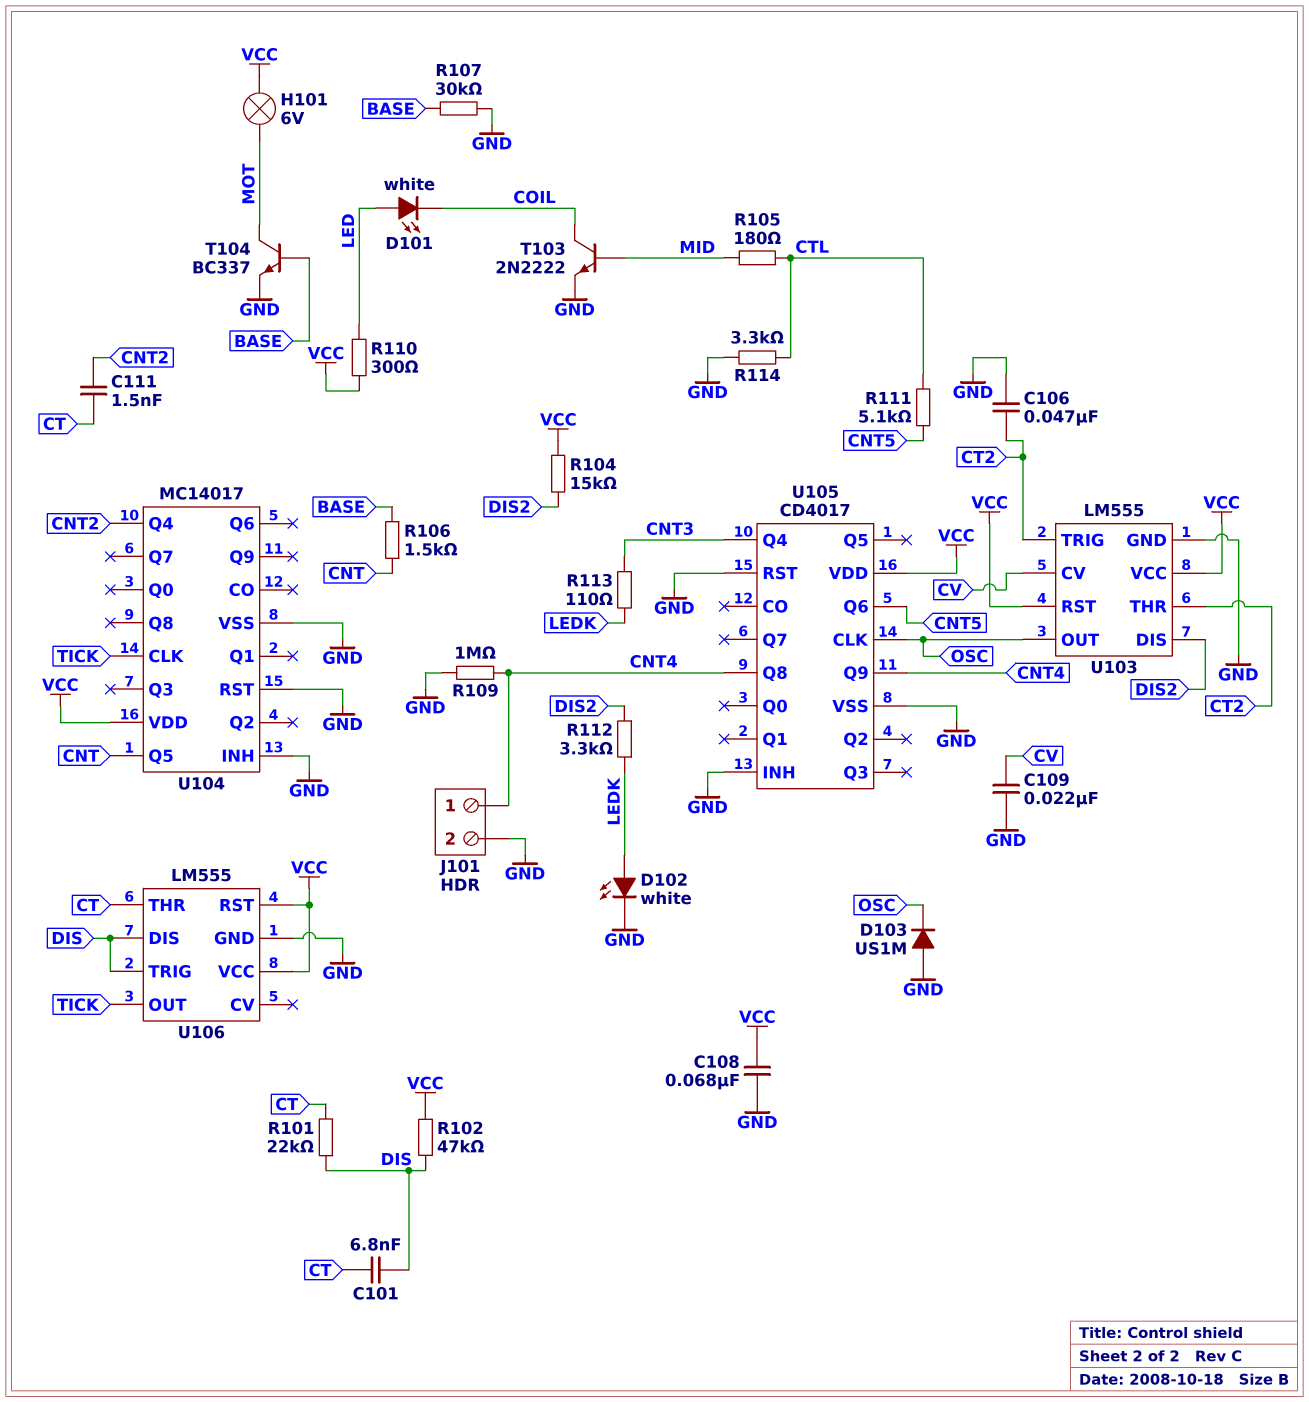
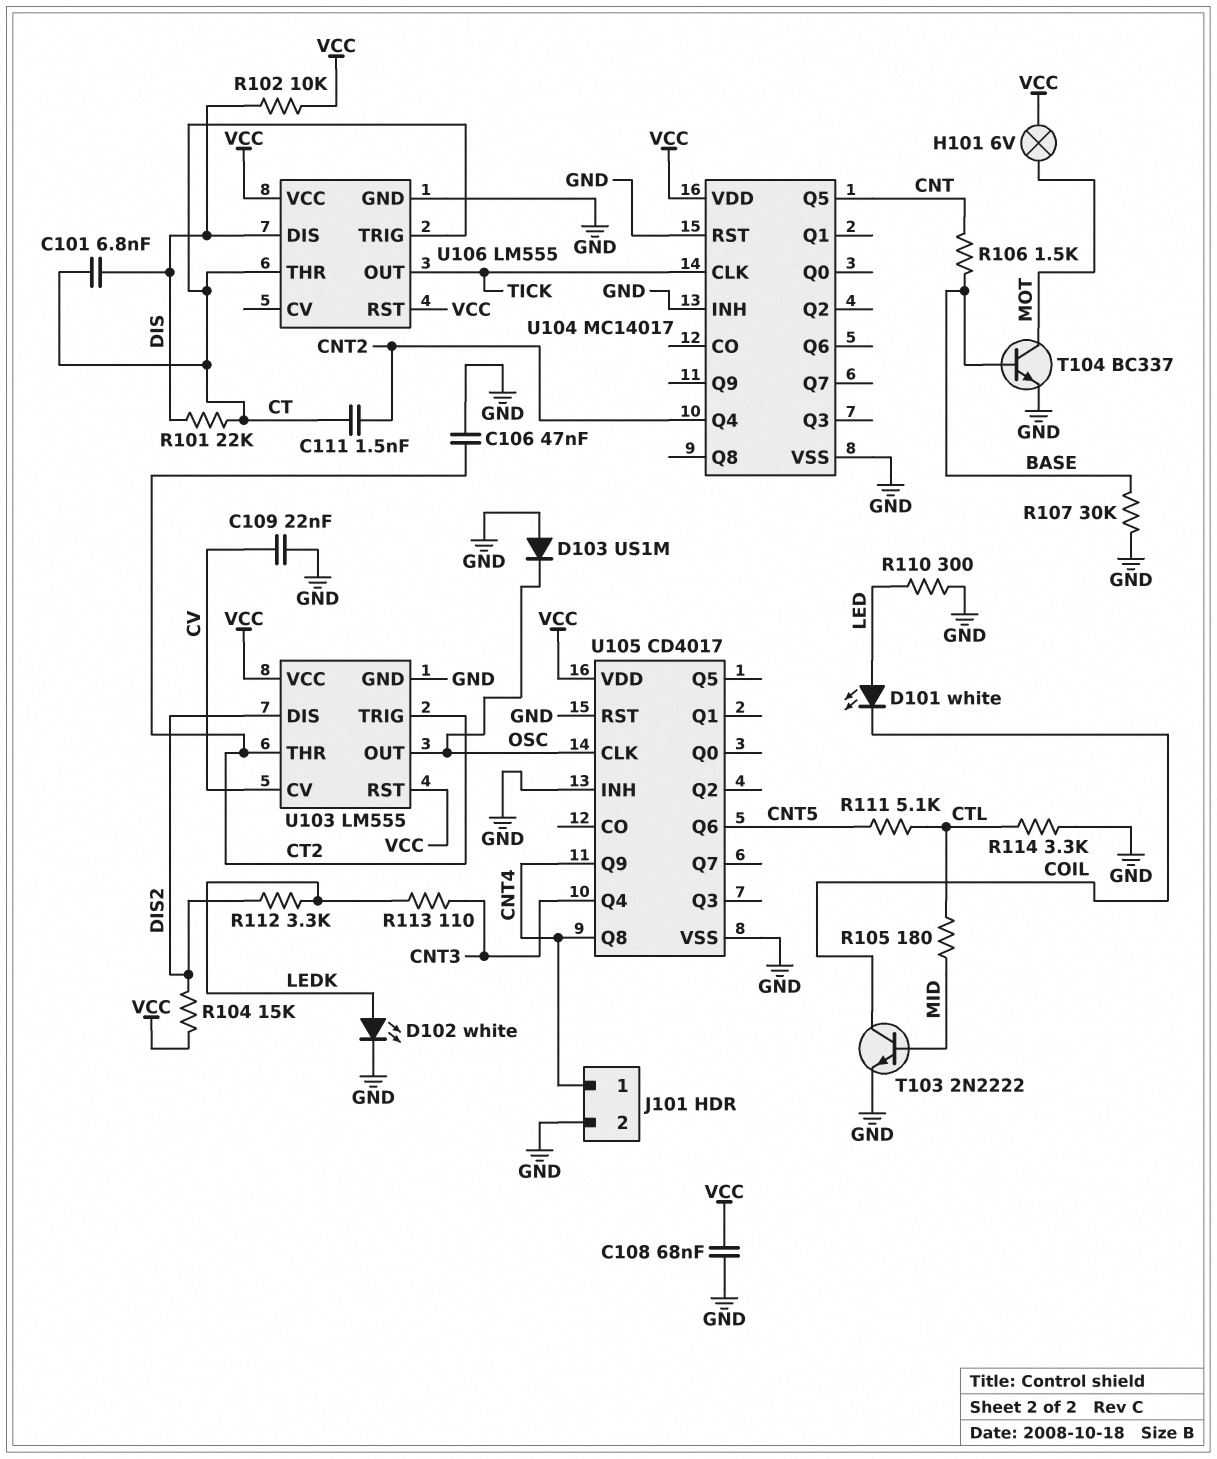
R102: 47k (DIS, VCC) -> 10k (DIS, VCC)
R109: 1M (CNT4, GND) -> none
R110: 300 (LED, VCC) -> 300 (GND, LED)
U106 pin TRIG: DIS -> CT

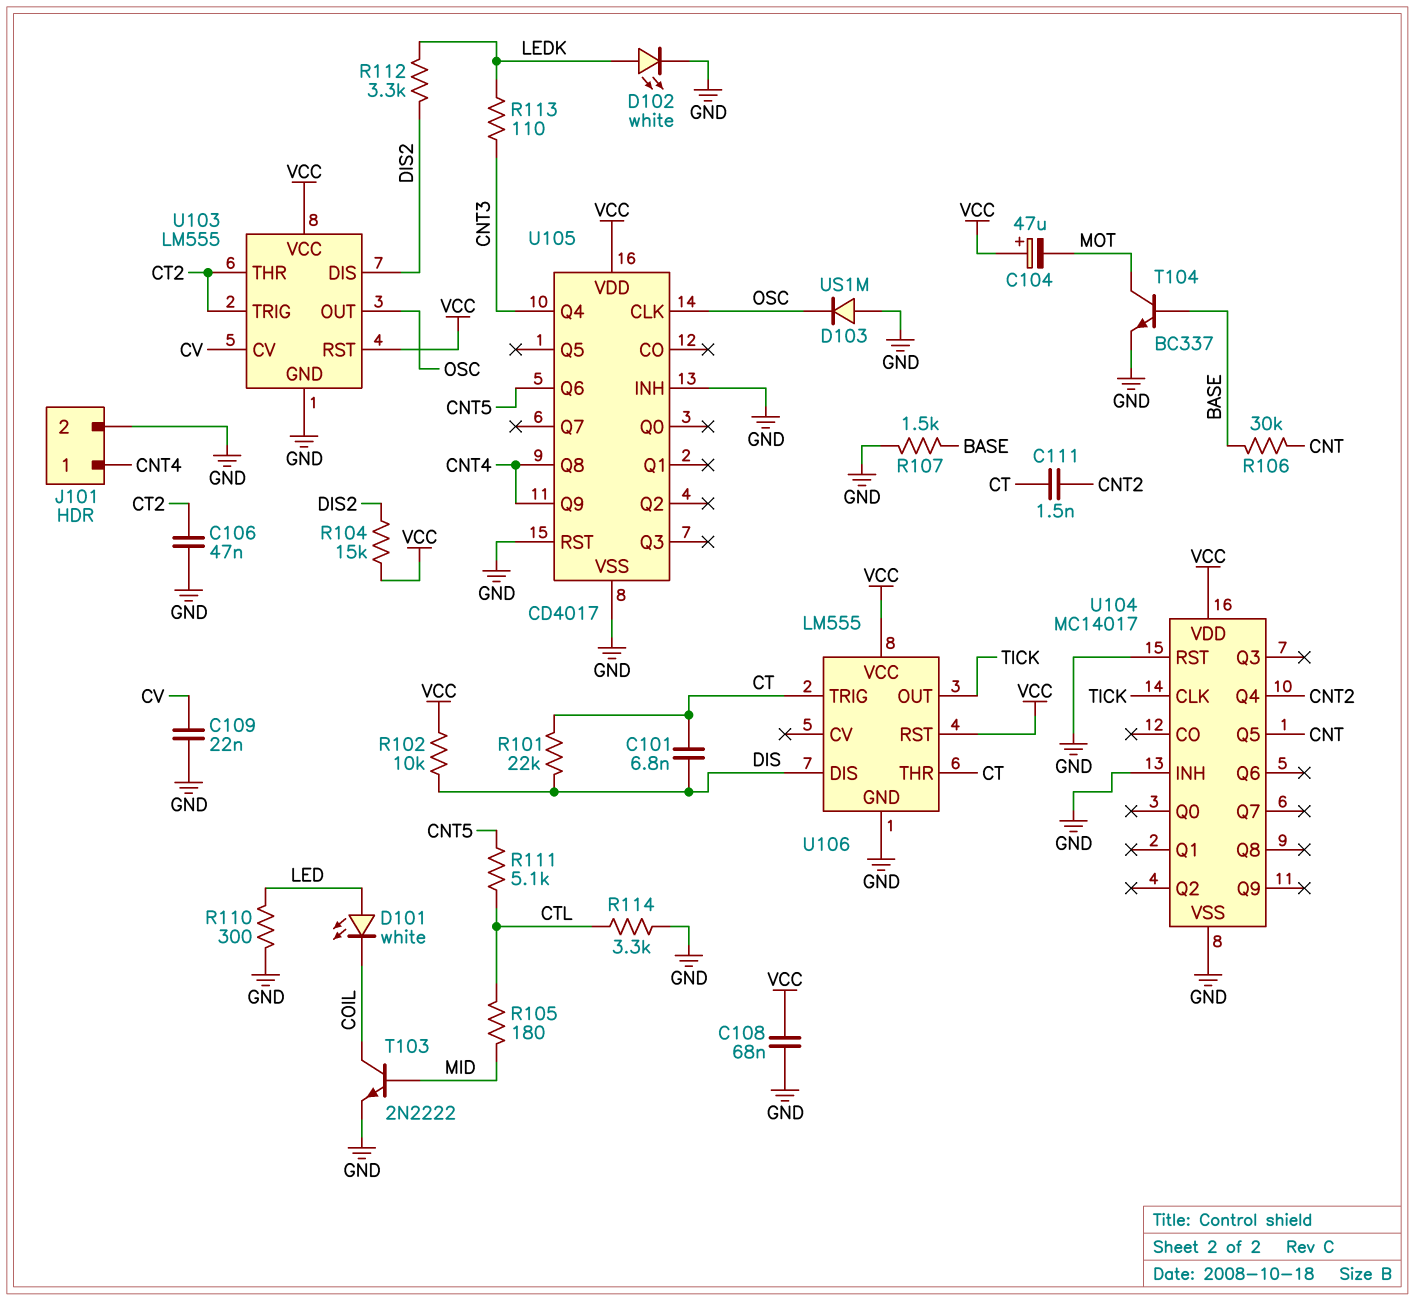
C104: none -> 47uF (plus VCC, minus MOT)
H101: lamp 6V (MOT, VCC) -> none
R106: 1.5k (BASE, CNT) -> 30k (BASE, CNT)
R107: 30k (BASE, GND) -> 1.5k (BASE, GND)

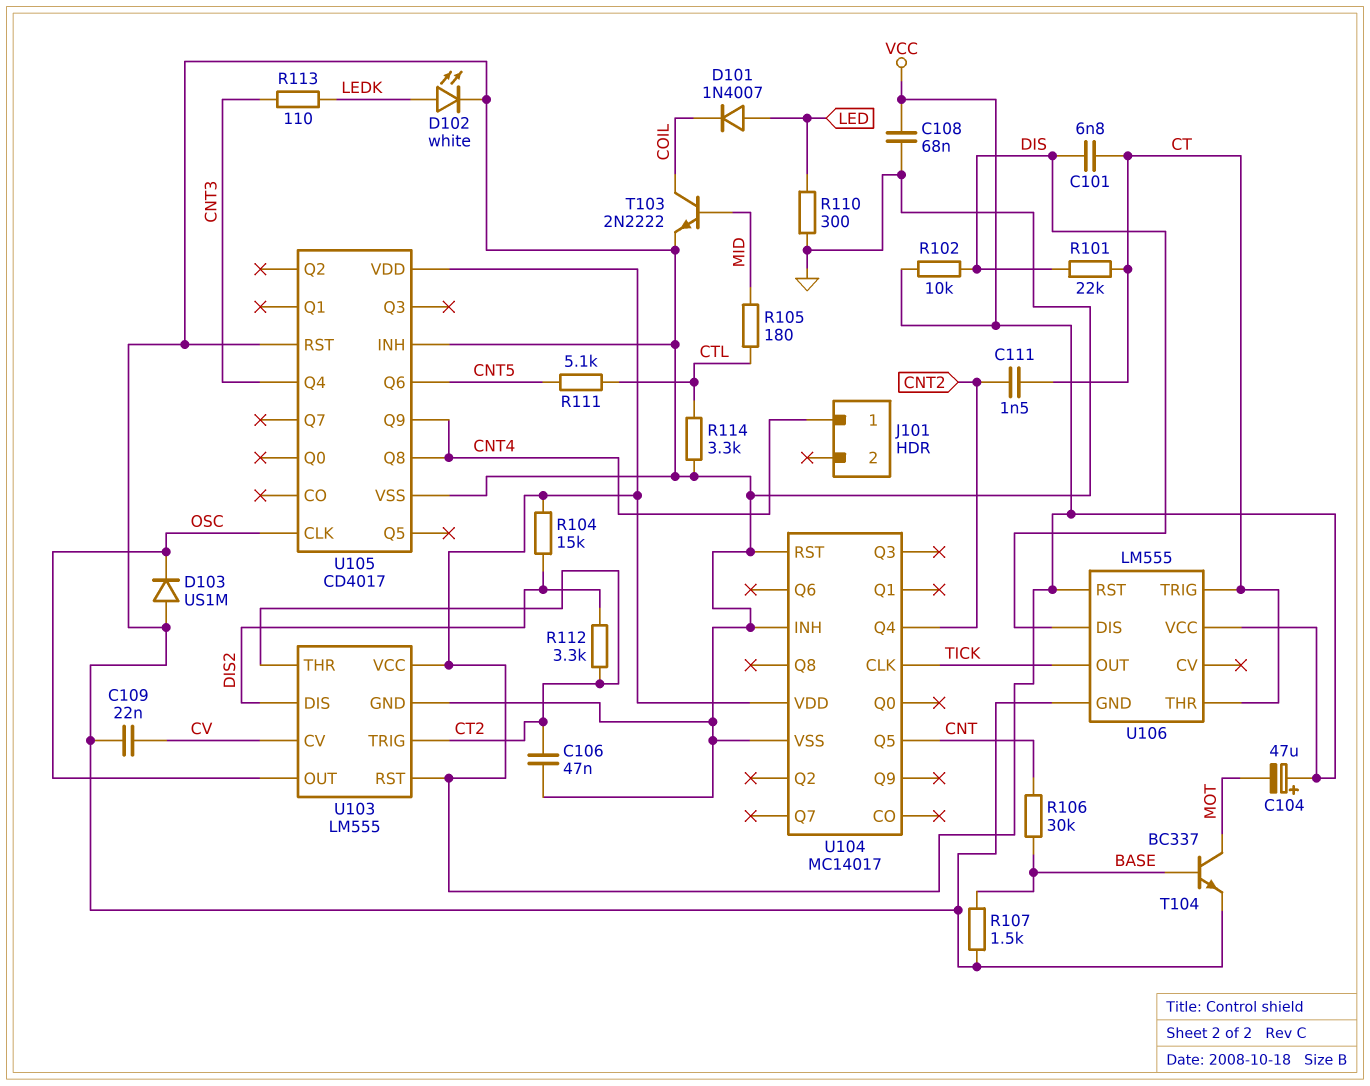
D101: LED white (A LED, K COIL) -> diode 1N4007 (A LED, K COIL)
J101 pin 2: GND -> none
R112: 3.3k (DIS2, LEDK) -> 3.3k (CT2, DIS2)

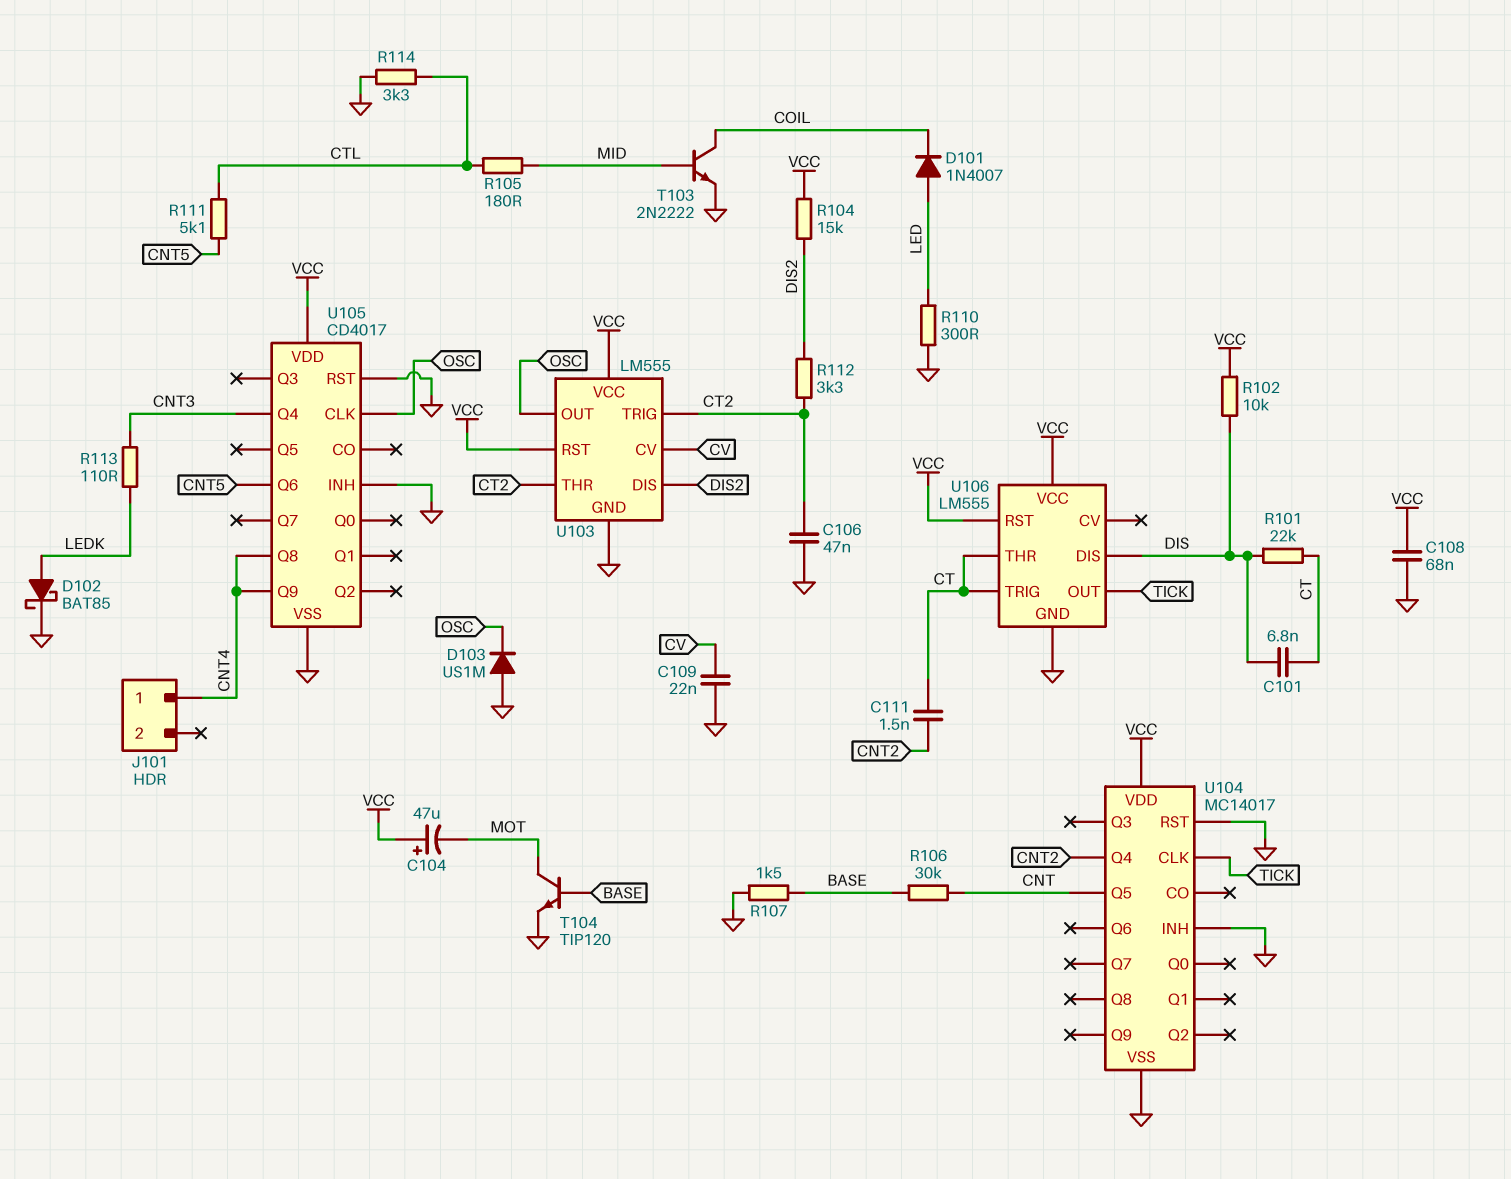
D102: LED white (A LEDK, K GND) -> schottky BAT85 (A LEDK, K GND)
T104: NPN BC337 (B BASE, C MOT, E GND) -> NPN TIP120 (B BASE, C MOT, E GND)

